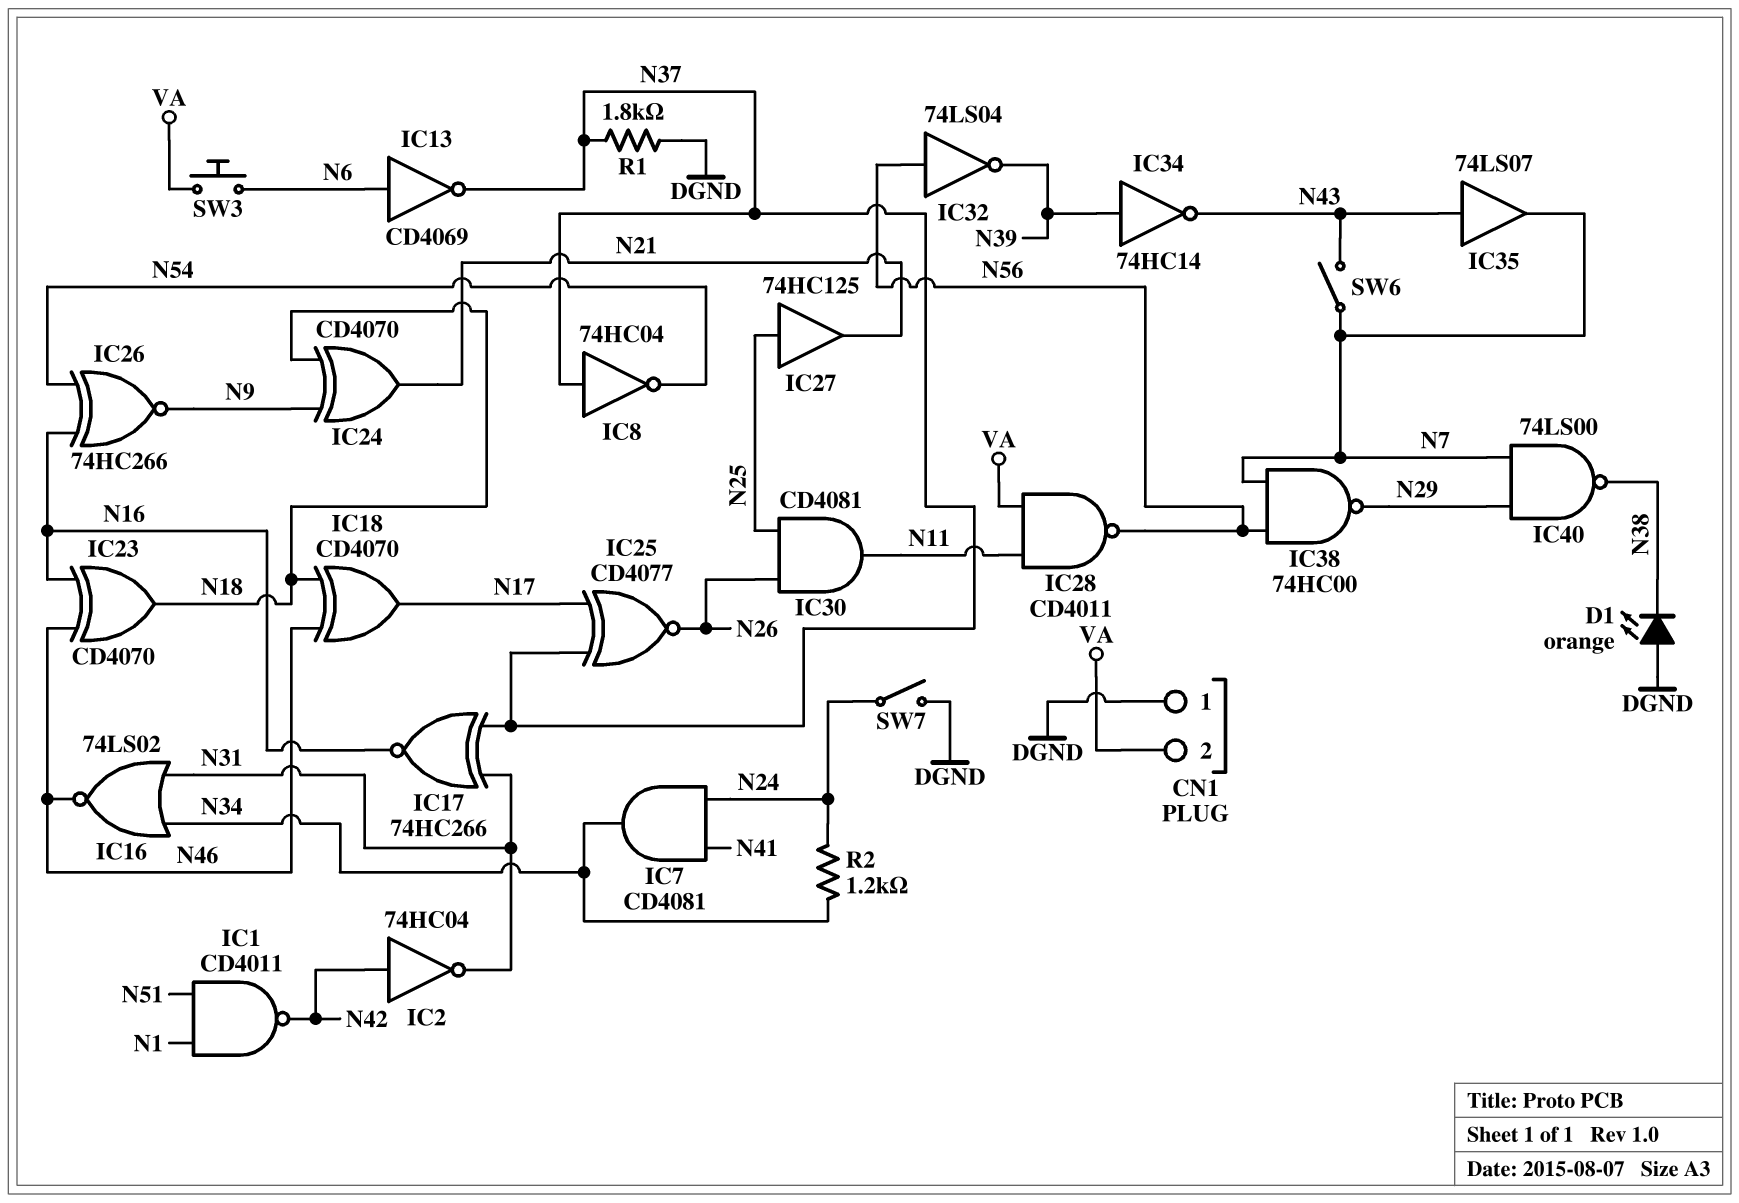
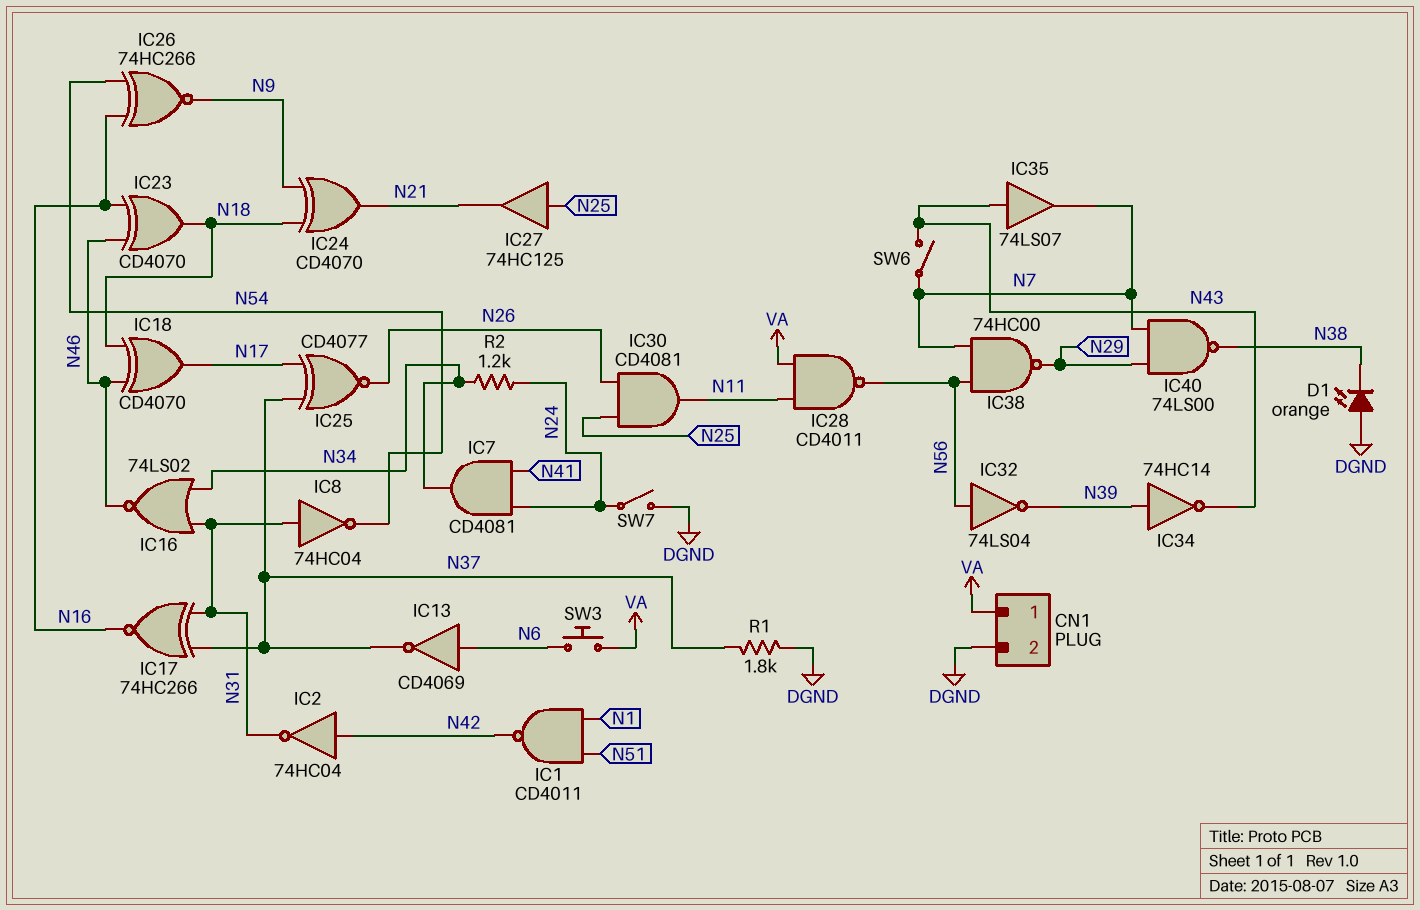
CN1 pin 1: DGND -> VA
CN1 pin 2: VA -> DGND
IC8: NOT 74HC04 (in N37, out N54) -> NOT 74HC04 (in N31, out N54)

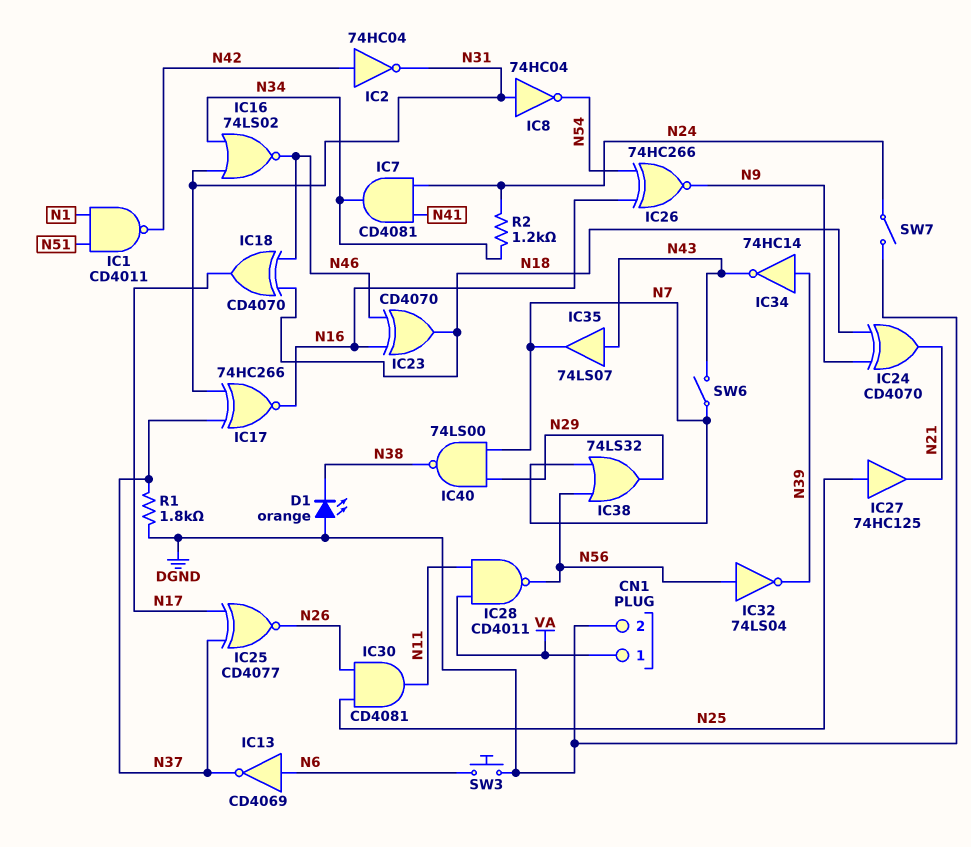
IC38: NAND 74HC00 (in N7, in N56, out N29) -> OR 74LS32 (in N7, in N56, out N29)
SW3: button (N6, VA) -> button (DGND, N6)

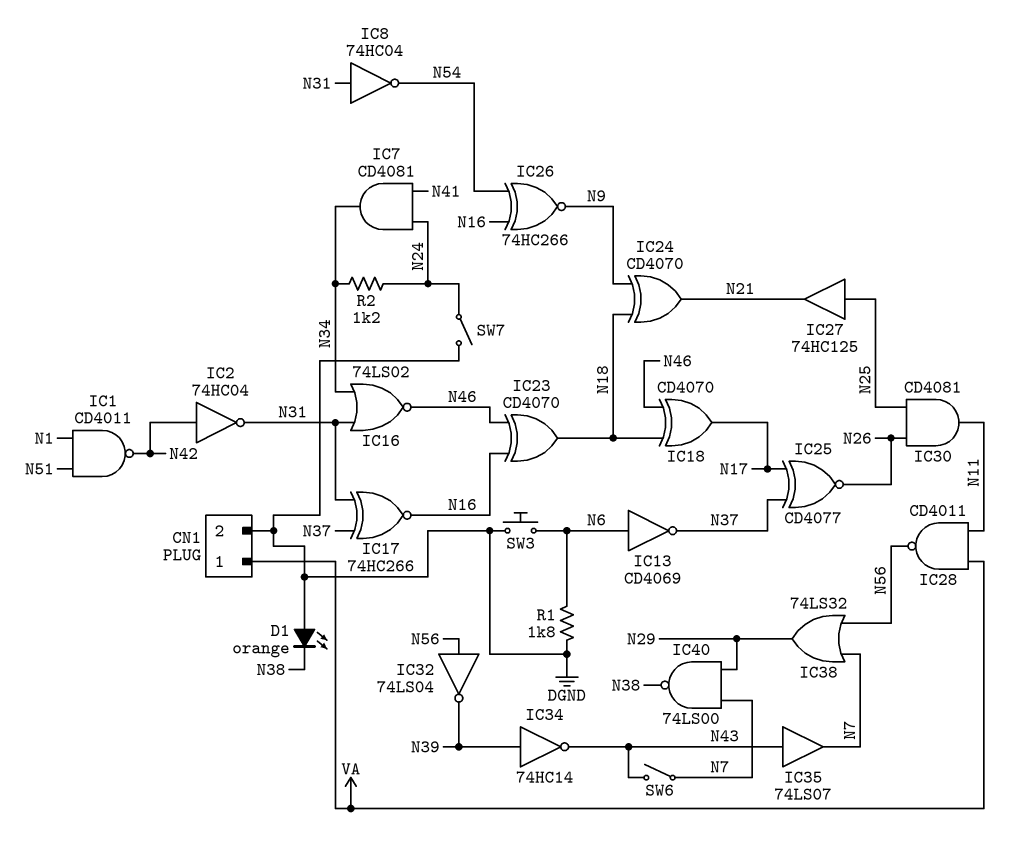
R1: 1.8k (DGND, N37) -> 1.8k (DGND, N6)

